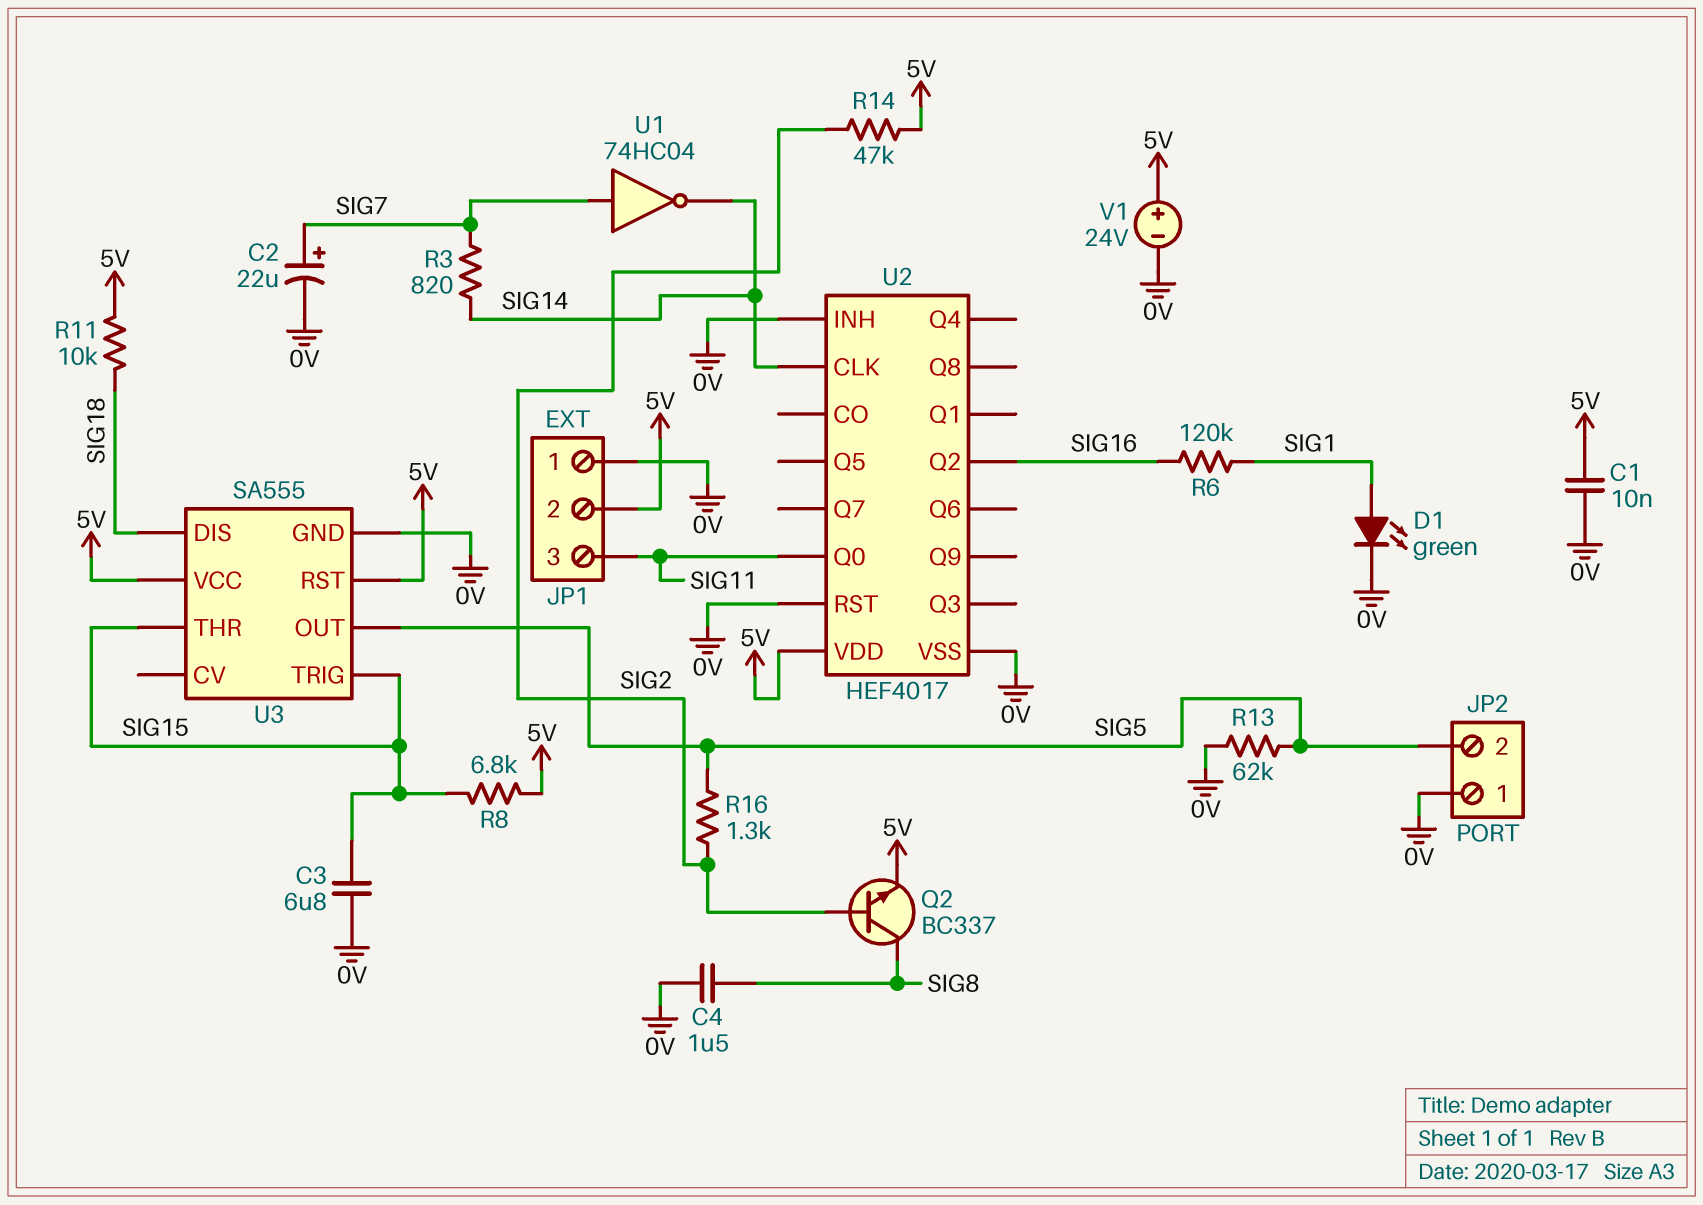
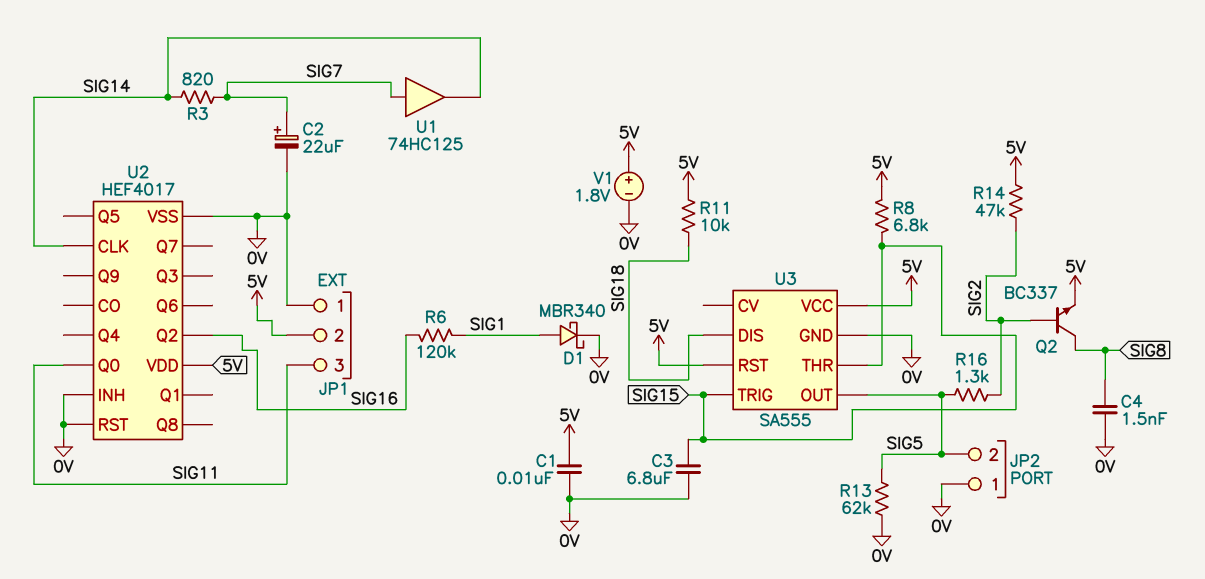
C4: 1.5uF (0V, SIG8) -> 1.5nF (0V, SIG8)
D1: LED green (A SIG1, K 0V) -> schottky MBR340 (A SIG1, K 0V)
U1: NOT 74HC04 (in SIG7, out SIG14) -> buffer 74HC125 (in SIG7, out SIG14)
V1: 24V (plus 5V, minus 0V) -> 1.8V (plus 5V, minus 0V)

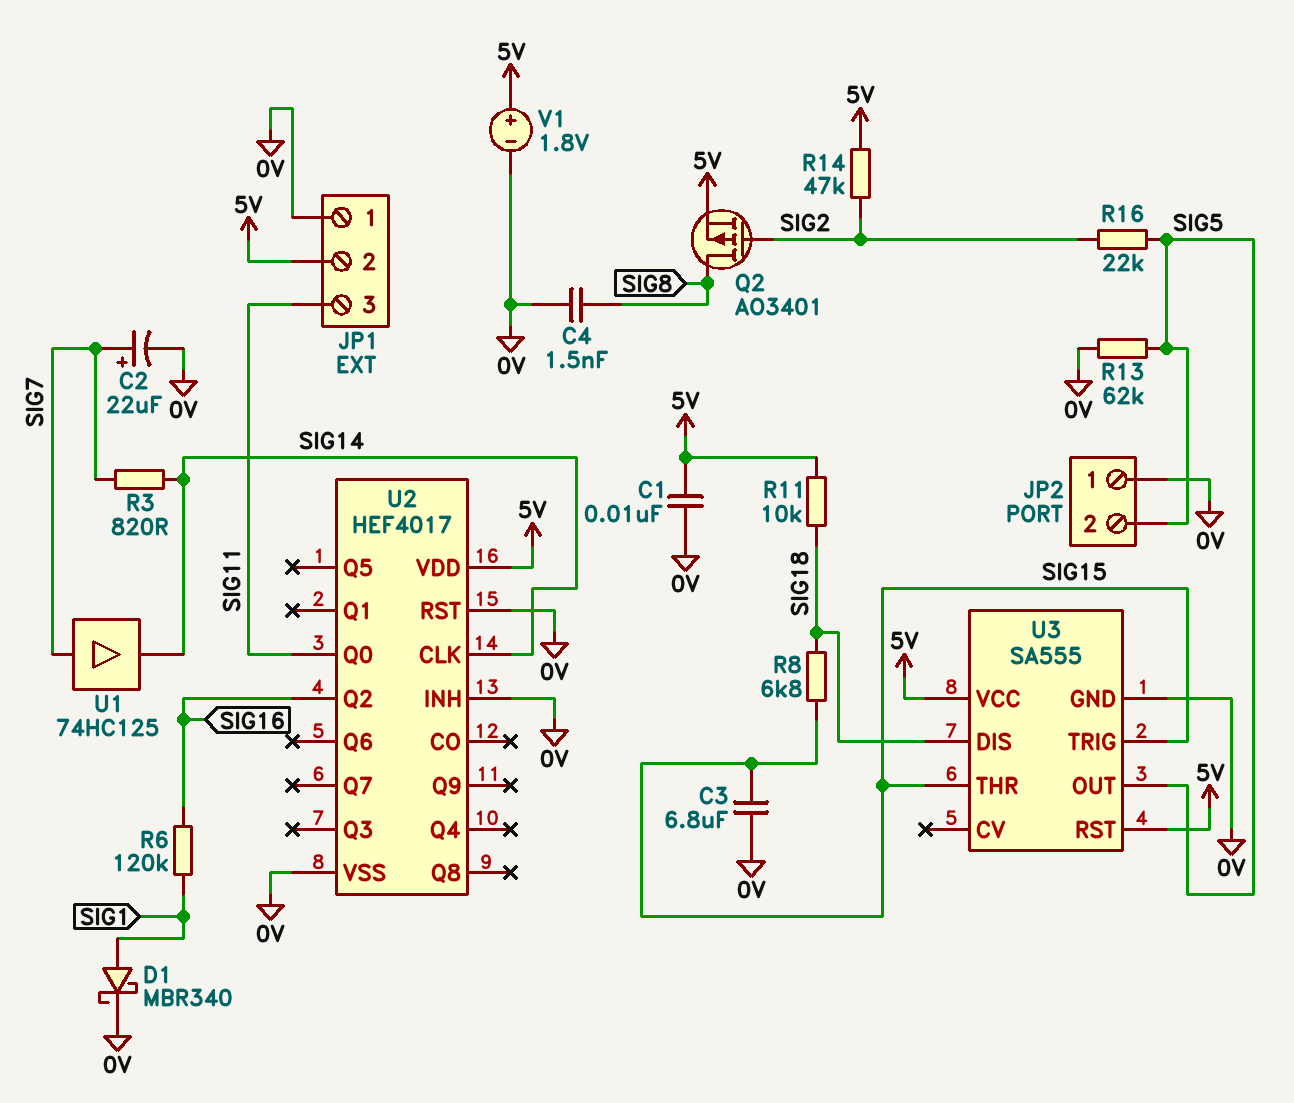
Q2: NPN BC337 (B SIG2, C SIG8, E 5V) -> PMOS AO3401 (G SIG2, D SIG8, S 5V)
R8: 6.8k (5V, SIG15) -> 6.8k (SIG15, SIG18)
R16: 1.3k (SIG2, SIG5) -> 22k (SIG2, SIG5)

